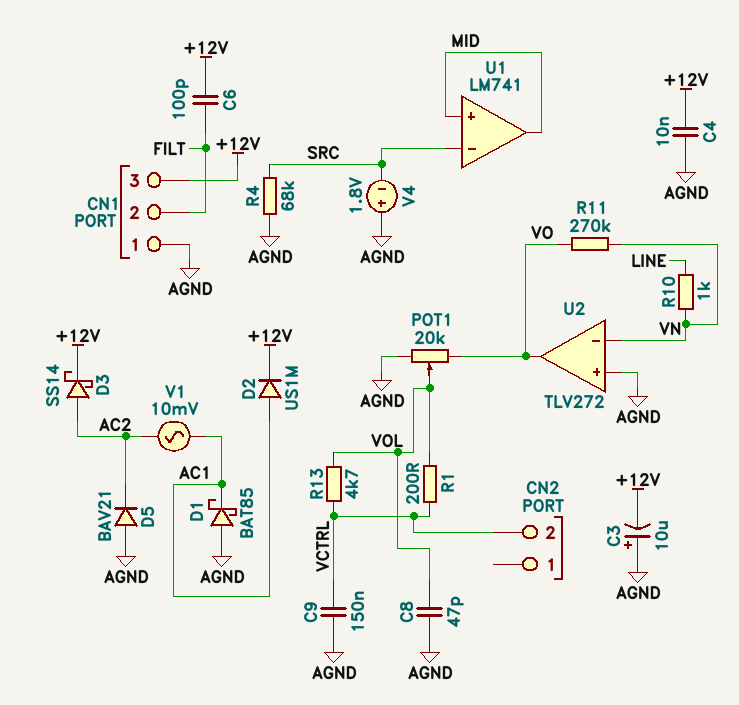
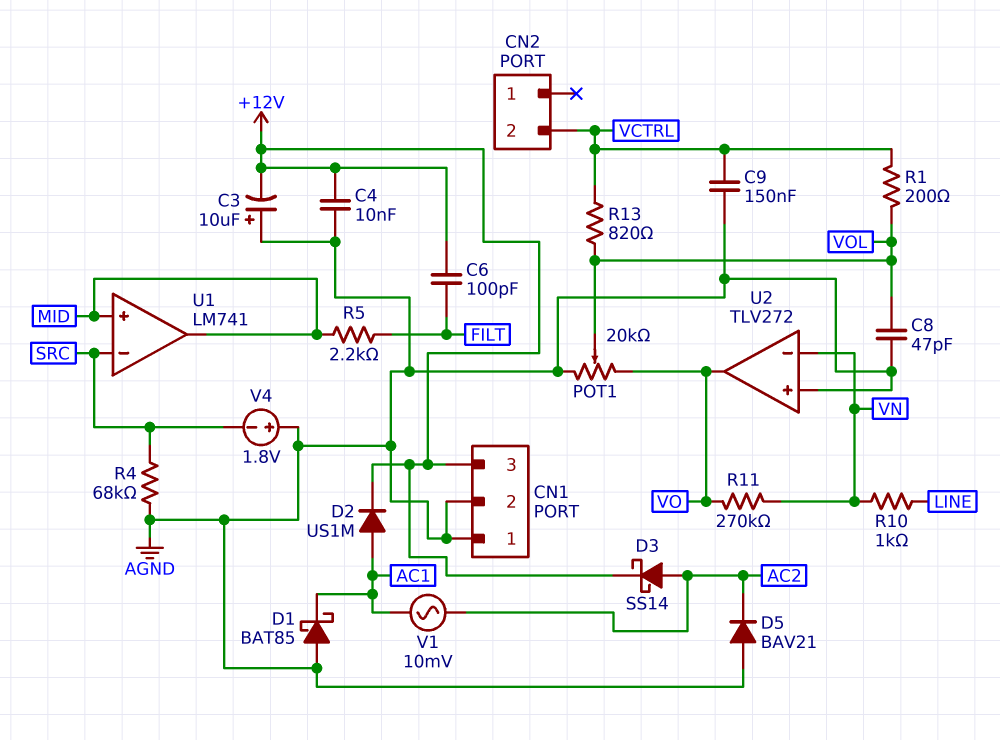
CN1 pin 2: FILT -> AGND
R5: none -> 2.2k (FILT, MID)
R13: 4.7k (VCTRL, VOL) -> 820 (VCTRL, VOL)

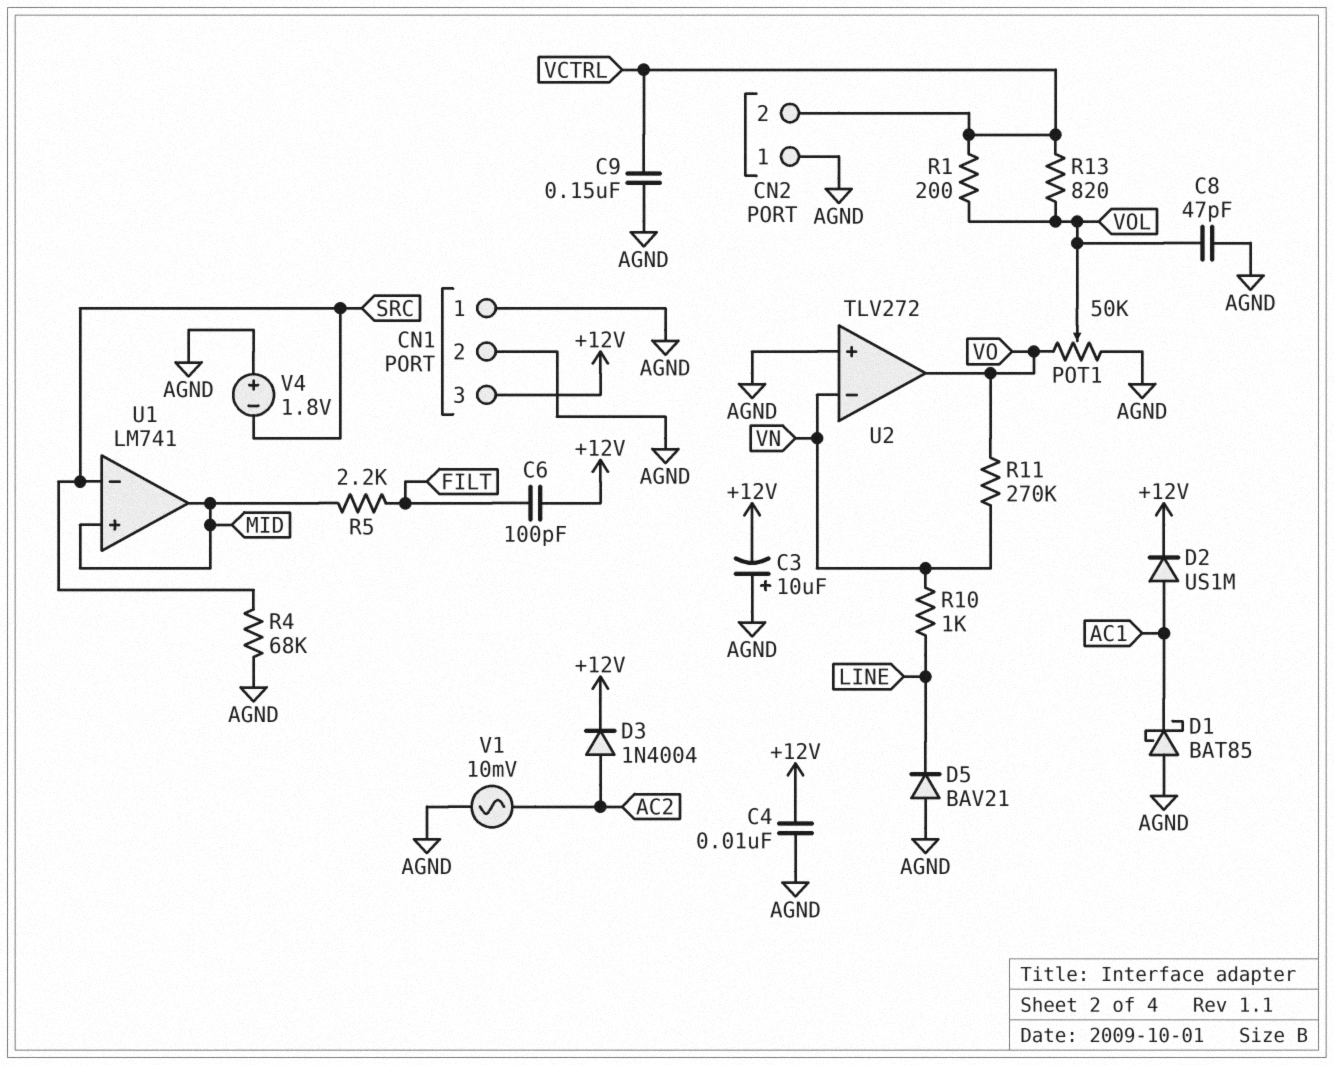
CN2 pin 1: none -> AGND
D3: schottky SS14 (A AC2, K +12V) -> diode 1N4004 (A AC2, K +12V)
D5: diode BAV21 (A AGND, K AC2) -> diode BAV21 (A AGND, K LINE)
POT1: 20k (AGND, VO, wiper VOL) -> 50k (AGND, VO, wiper VOL)
V1: AC 10mV (AC1, AC2) -> AC 10mV (AC2, AGND)

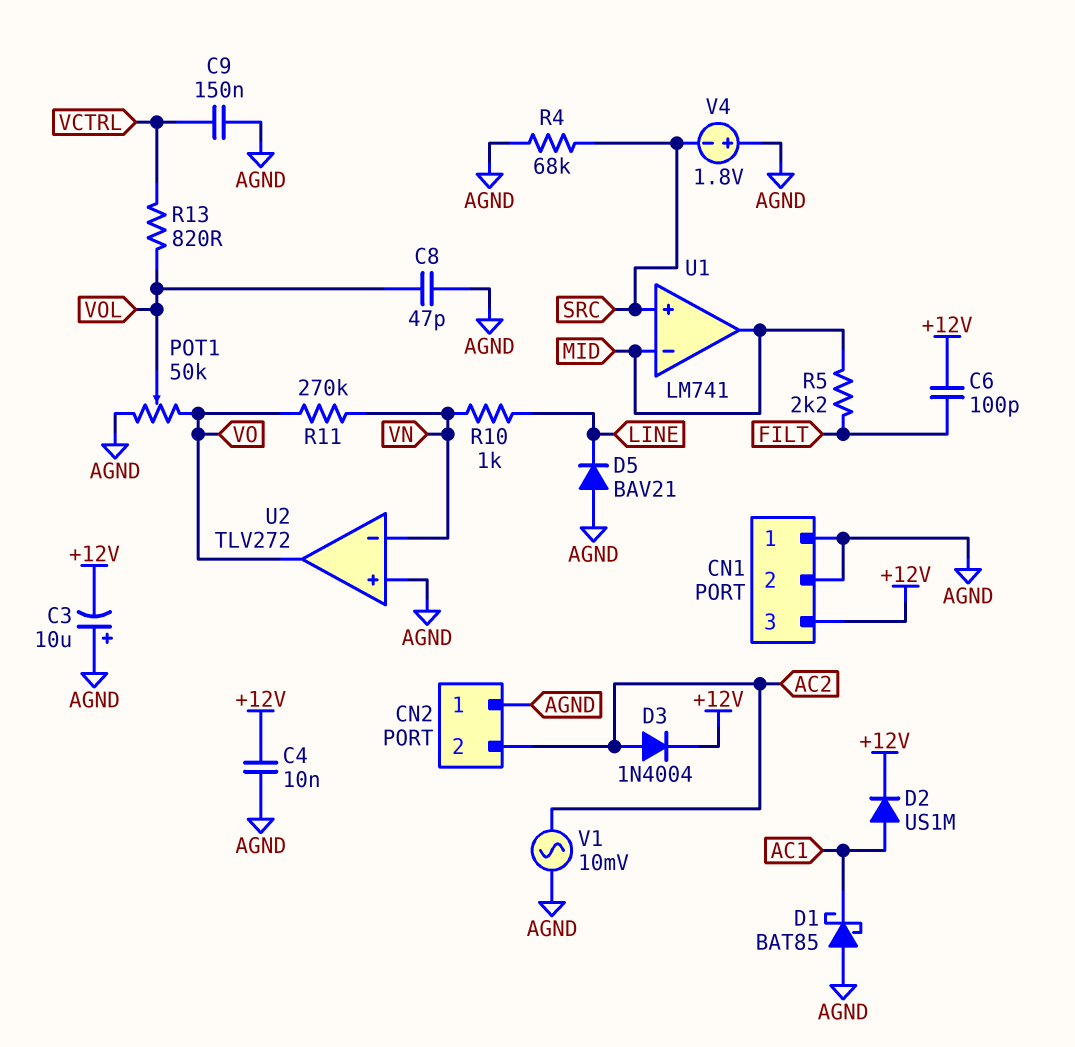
CN2 pin 2: VCTRL -> AC2
R1: 200 (VCTRL, VOL) -> none
U1 pin in+: MID -> SRC
U1 pin in-: SRC -> MID

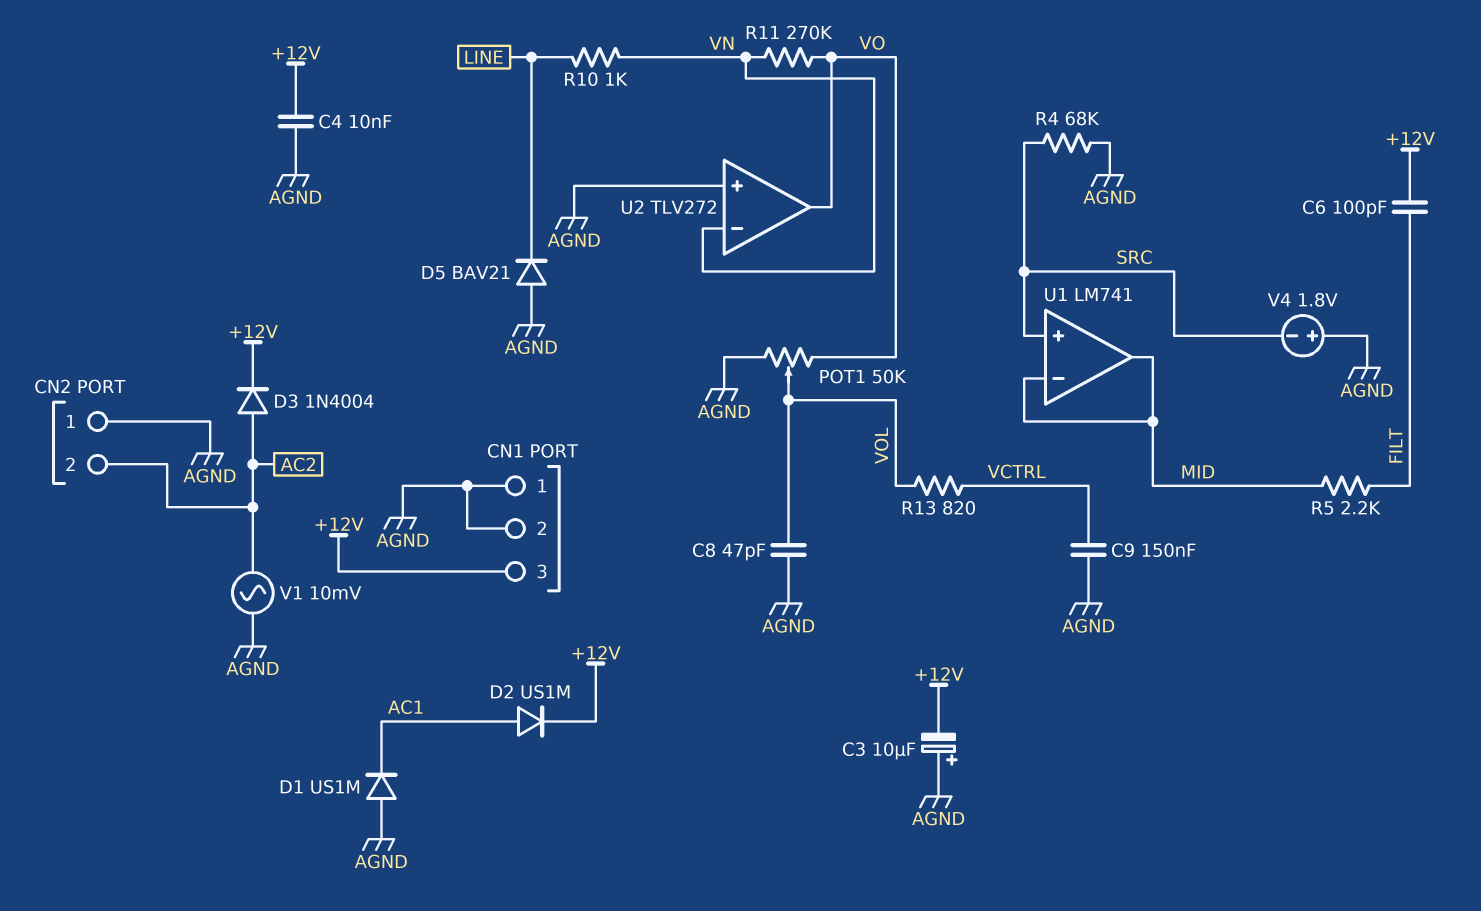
D1: schottky BAT85 (A AGND, K AC1) -> diode US1M (A AGND, K AC1)

